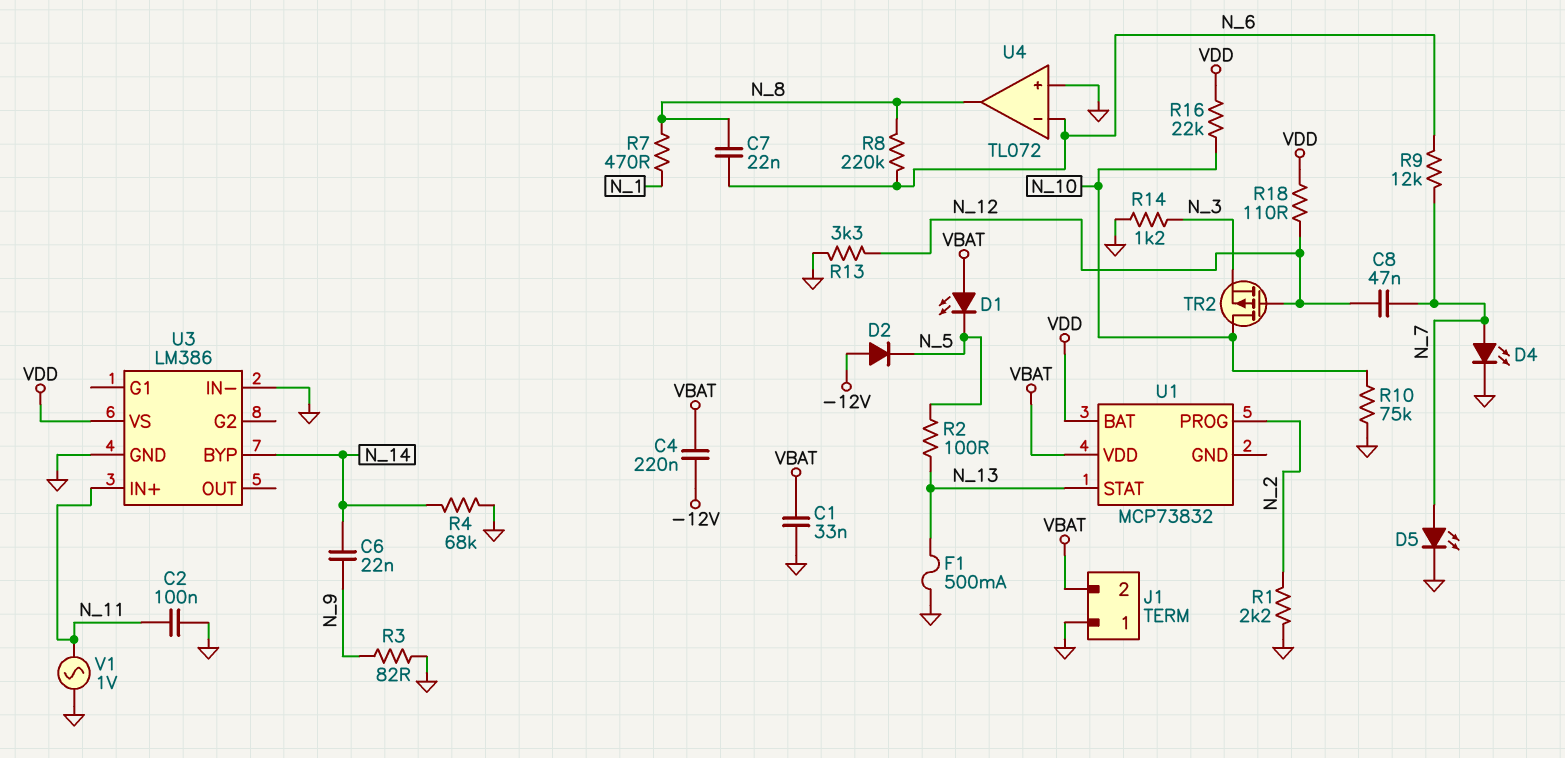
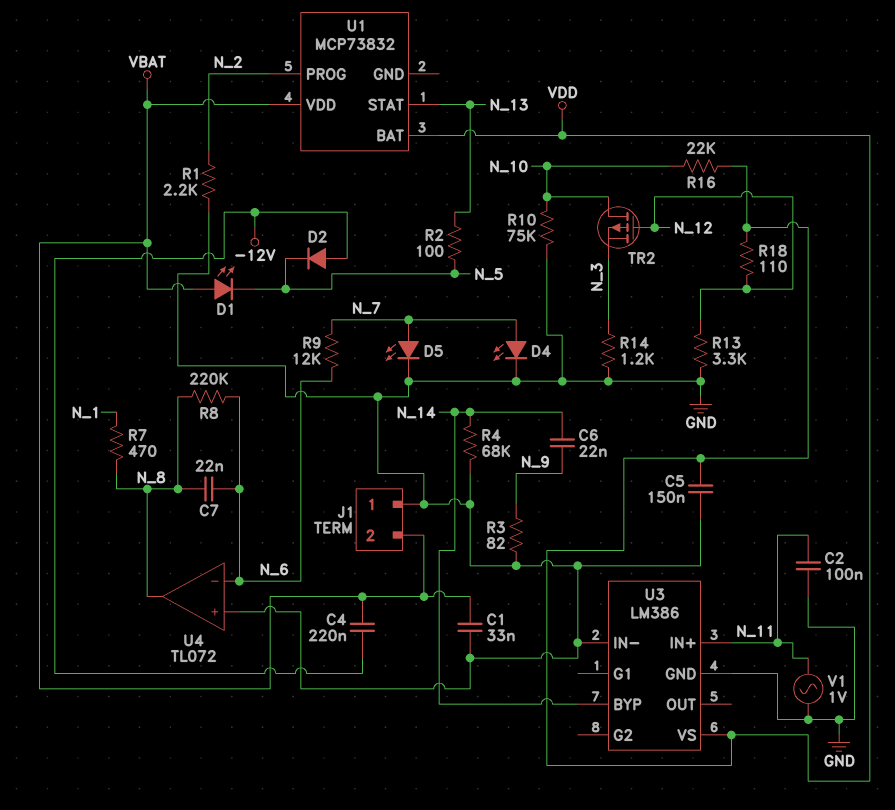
C5: none -> 150nF (GND, VDD)
C8: 47nF (N_7, N_12) -> none
F1: 500mA (GND, N_13) -> none

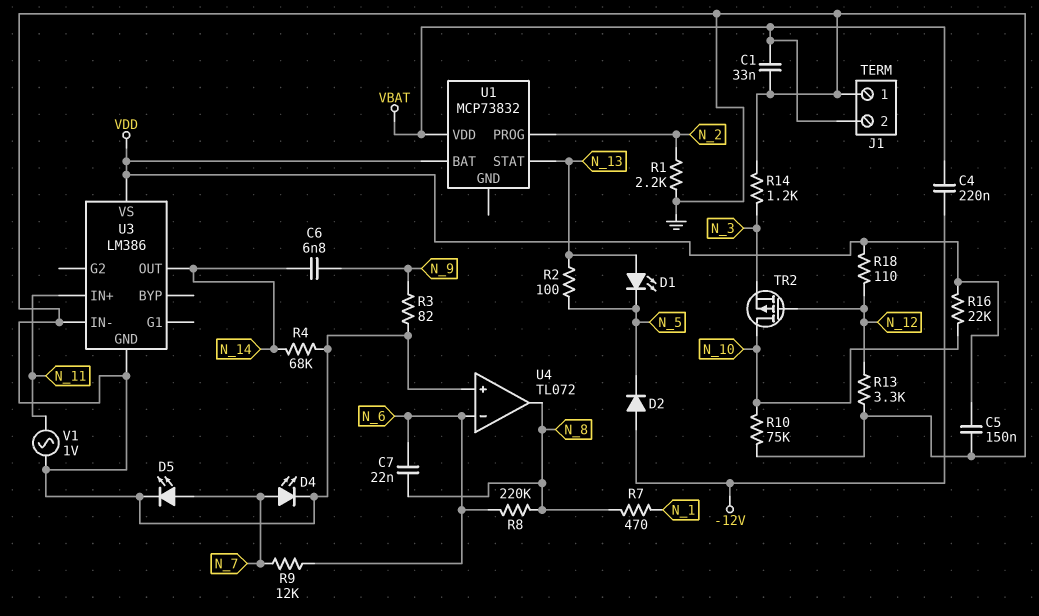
C2: 100nF (GND, N_11) -> none
C6: 22nF (N_9, N_14) -> 6.8nF (N_9, N_14)
D1: LED (A VBAT, K N_5) -> LED (A N_13, K N_5)
U3 pin BYP: N_14 -> none
U3 pin OUT: none -> N_14

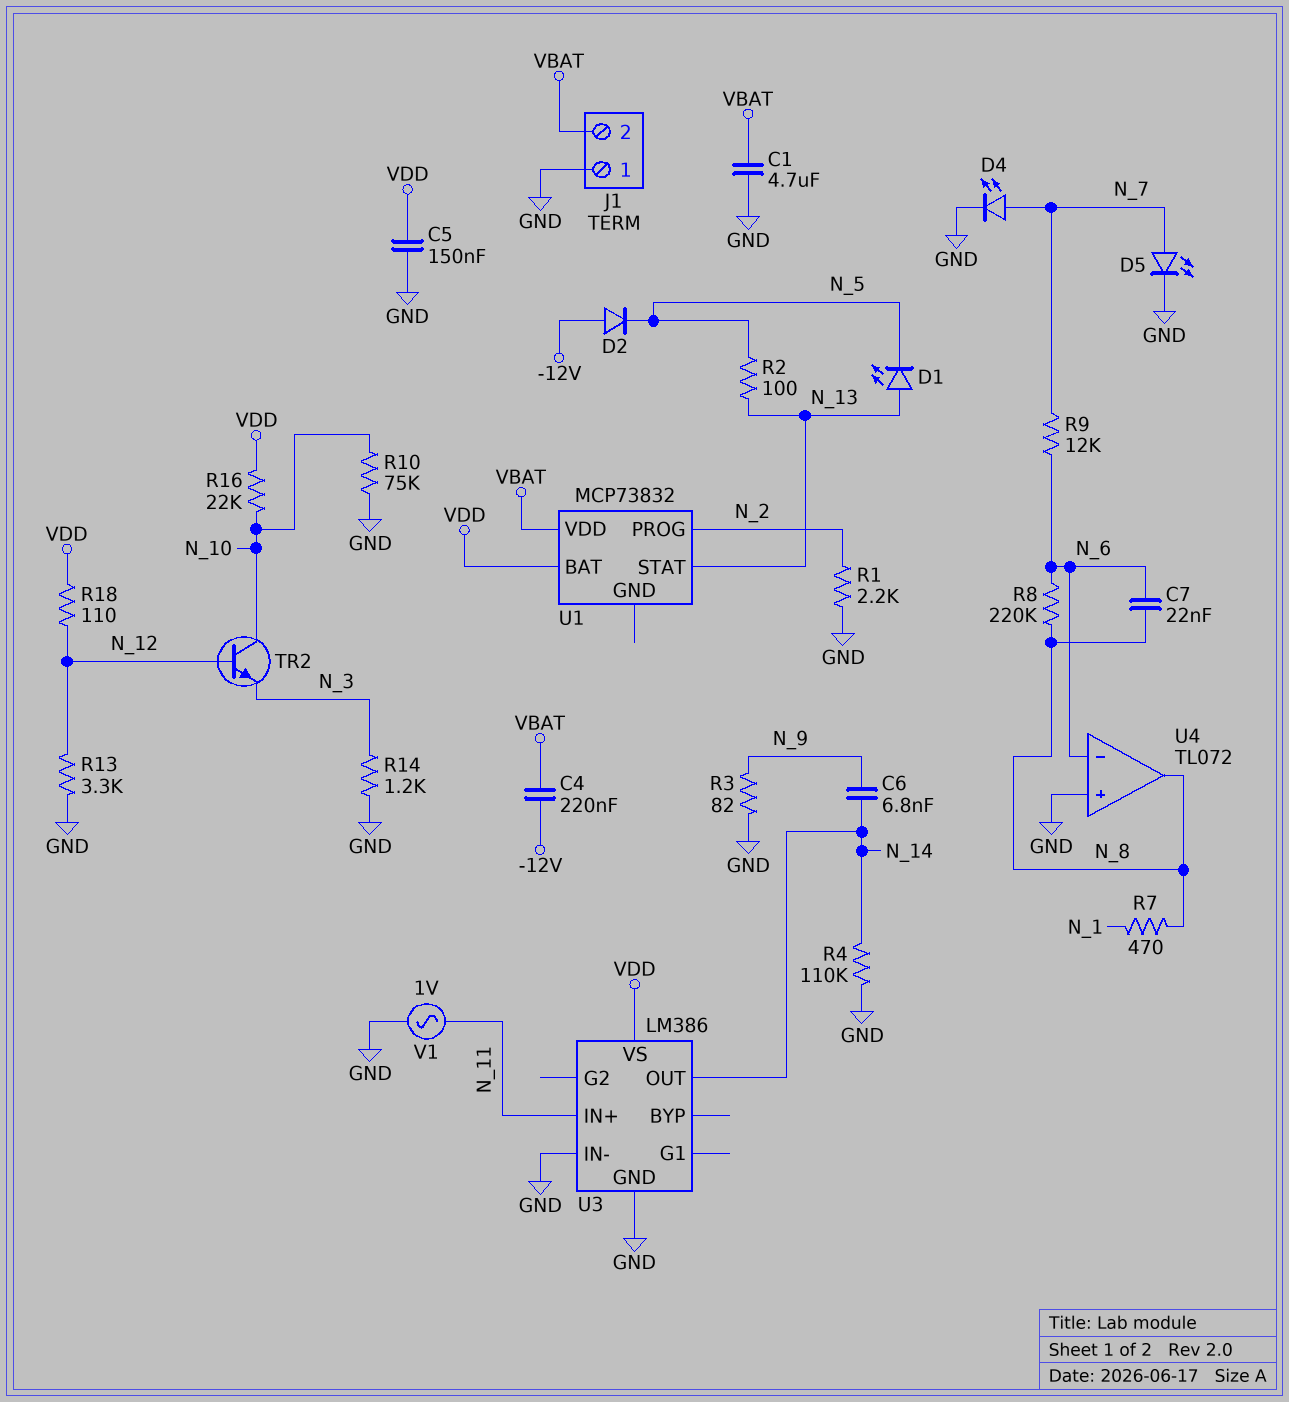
C1: 33nF (GND, VBAT) -> 4.7uF (GND, VBAT)
R4: 68k (GND, N_14) -> 110k (GND, N_14)
TR2: PMOS (G N_12, D N_10, S N_3) -> NPN (B N_12, C N_10, E N_3)

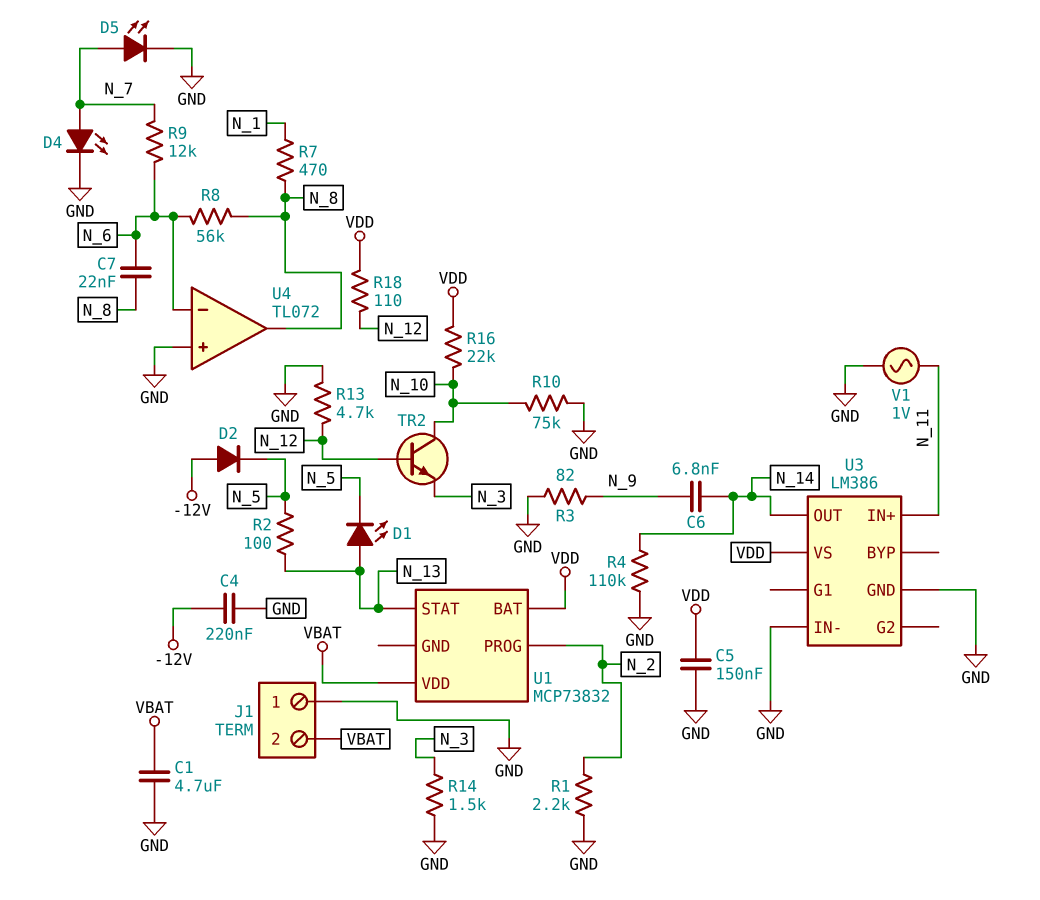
C4: 220nF (-12V, VBAT) -> 220nF (-12V, GND)
R8: 220k (N_6, N_8) -> 56k (N_6, N_8)
R13: 3.3k (GND, N_12) -> 4.7k (GND, N_12)
R14: 1.2k (GND, N_3) -> 1.5k (GND, N_3)

